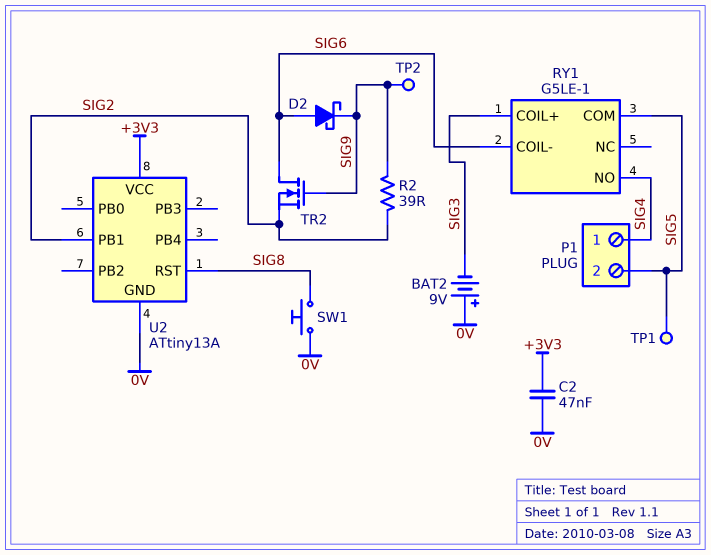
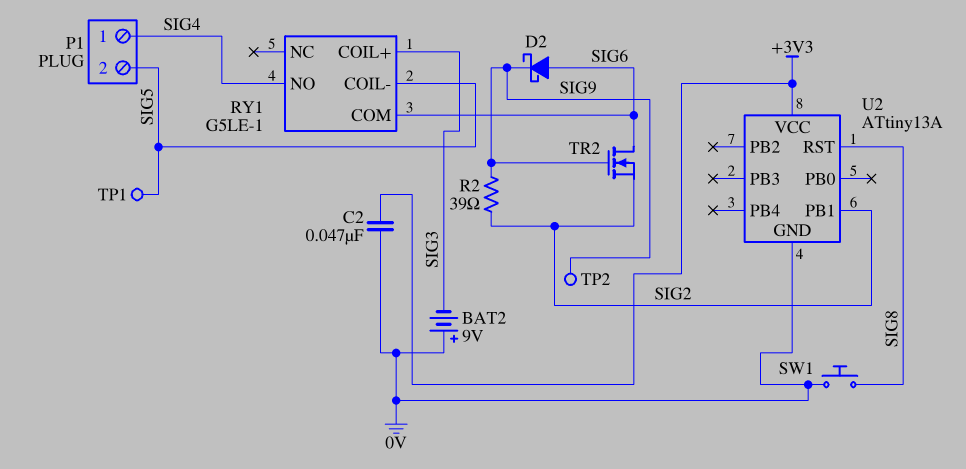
RY1 pin COIL-: SIG6 -> SIG5
RY1 pin COM: SIG5 -> SIG6

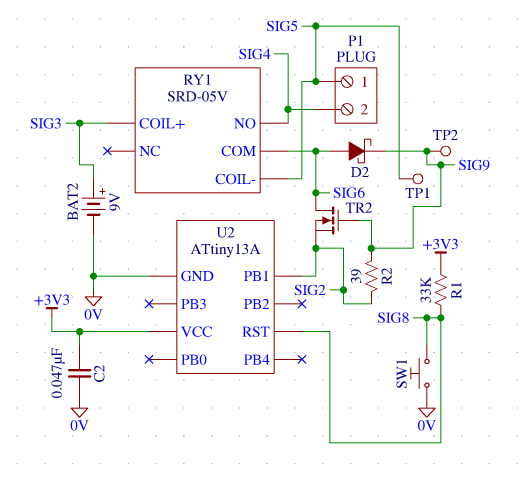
BAT2: 9V (plus 0V, minus SIG3) -> 9V (plus SIG3, minus 0V)
P1 pin 1: SIG4 -> SIG5
P1 pin 2: SIG5 -> SIG4
R1: none -> 33k (+3V3, SIG8)
RY1: G5LE-1 -> SRD-05V

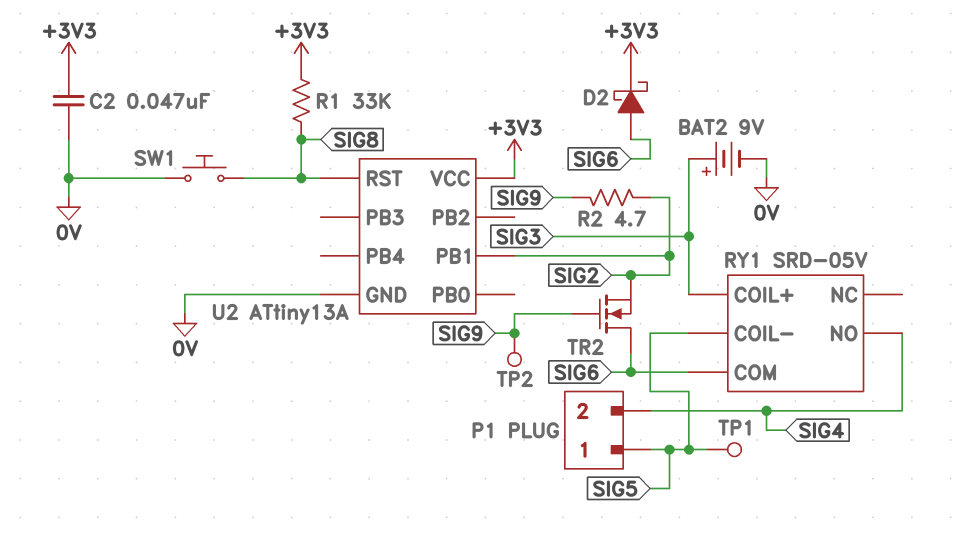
D2: schottky (A SIG6, K SIG9) -> schottky (A SIG6, K +3V3)
R2: 39 (SIG2, SIG9) -> 4.7 (SIG2, SIG9)

